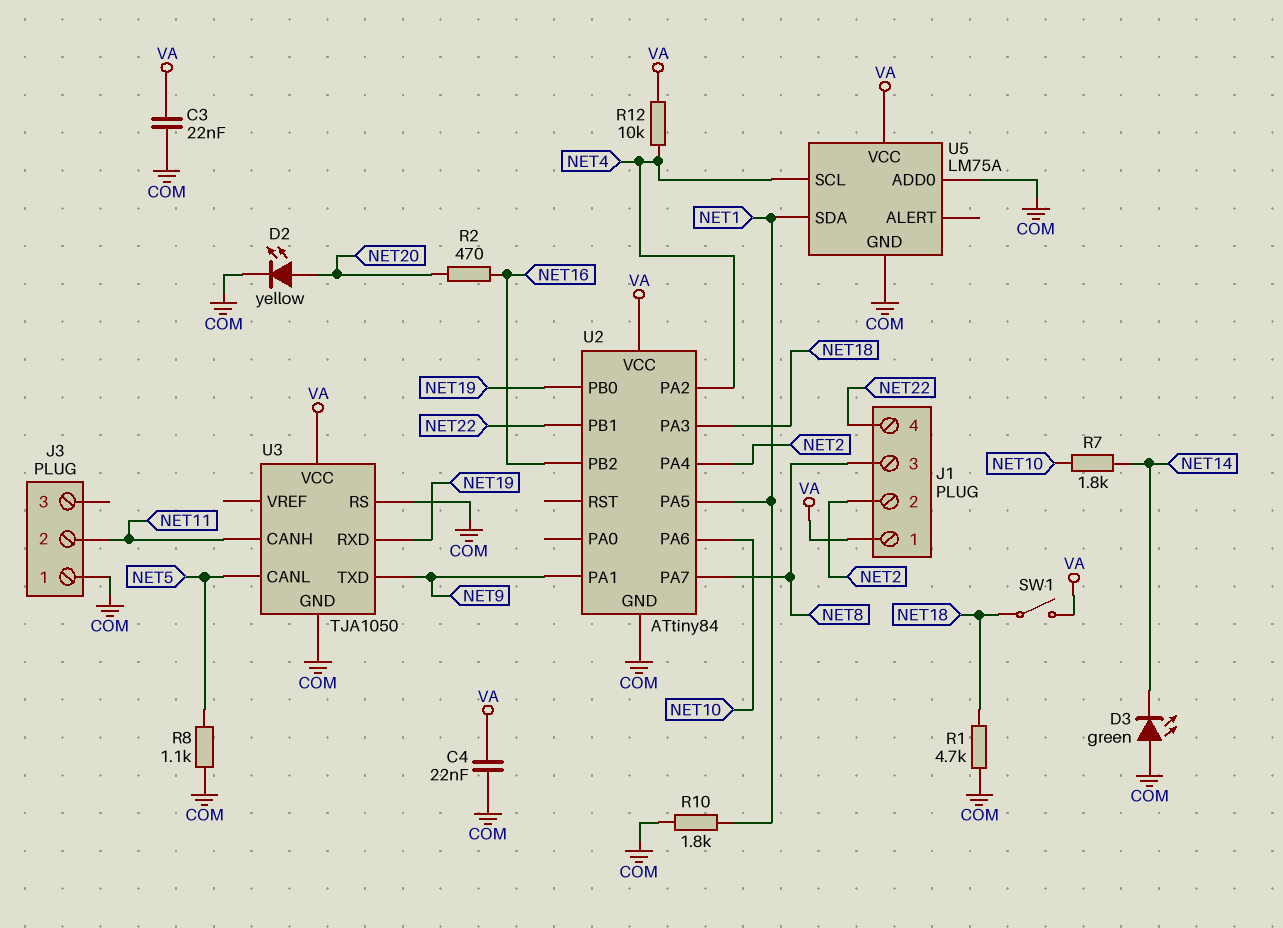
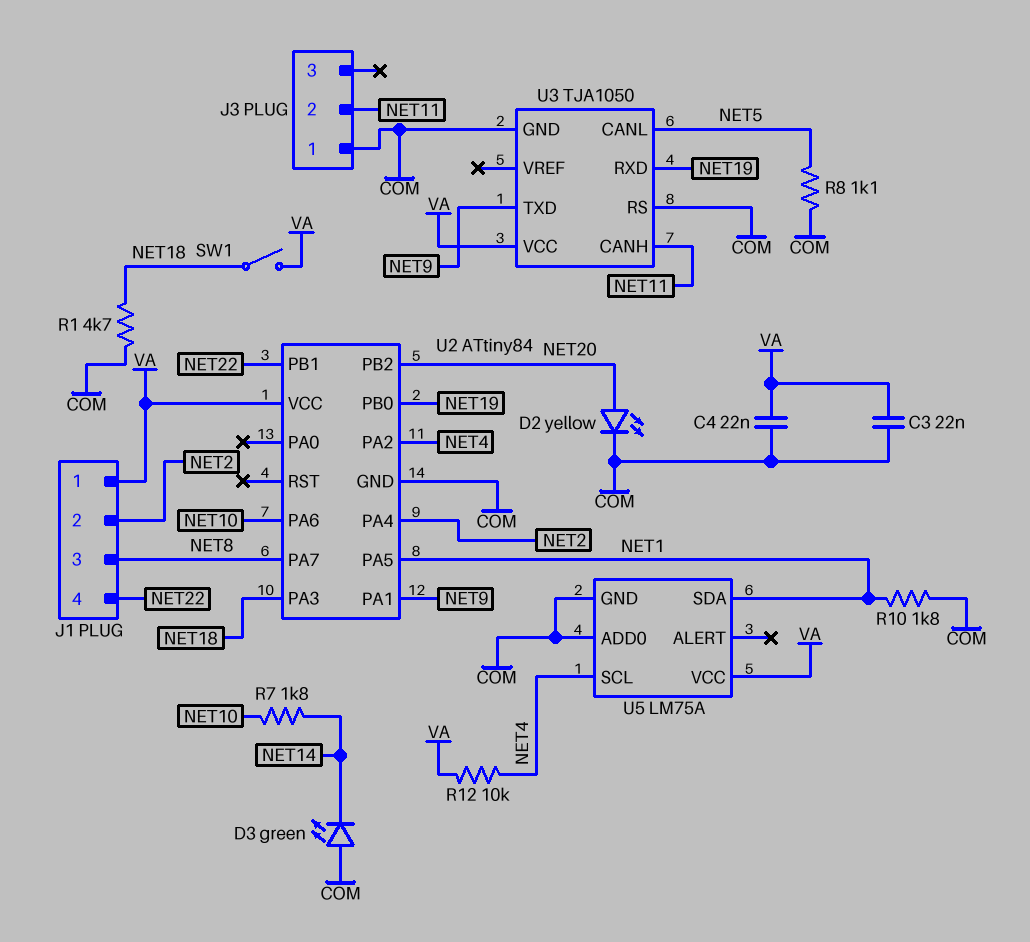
R2: 470 (NET16, NET20) -> none
U2 pin PB2: NET16 -> NET20

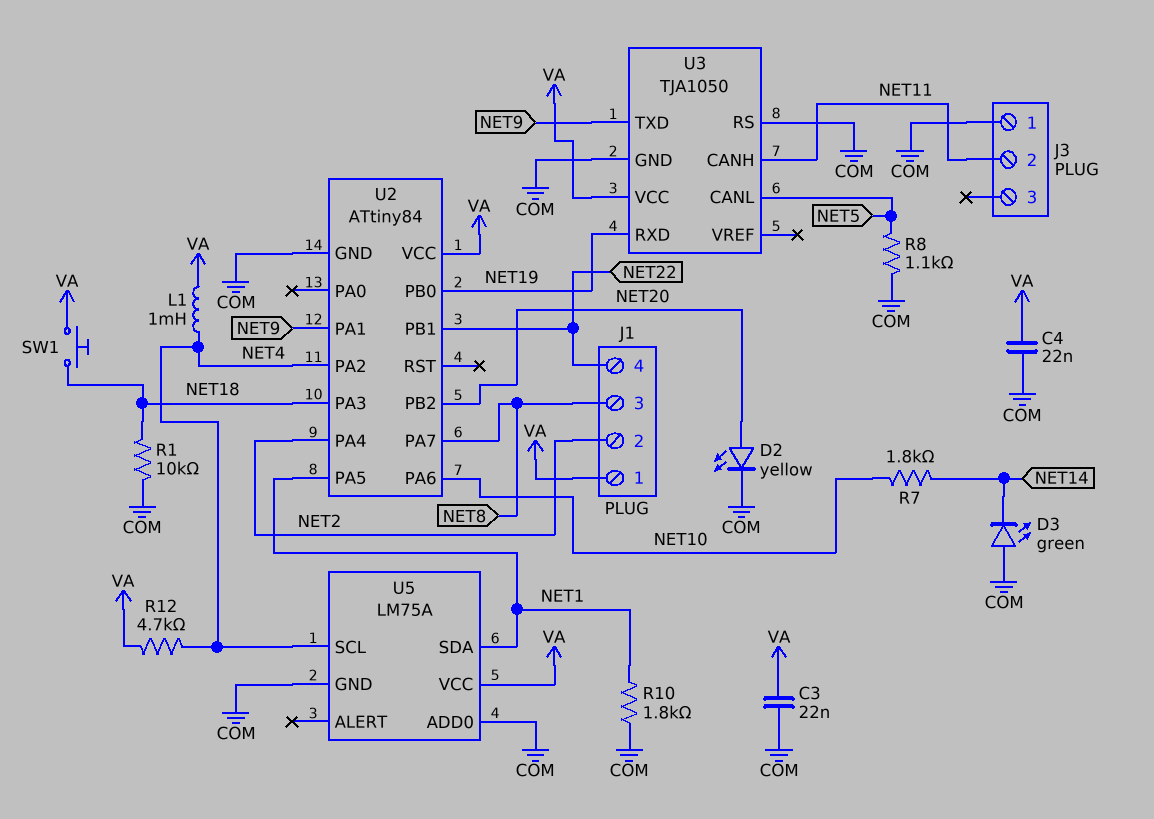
L1: none -> 1mH (NET4, VA)
R1: 4.7k (COM, NET18) -> 10k (COM, NET18)
R12: 10k (NET4, VA) -> 4.7k (NET4, VA)
SW1: switch (NET18, VA) -> button (NET18, VA)

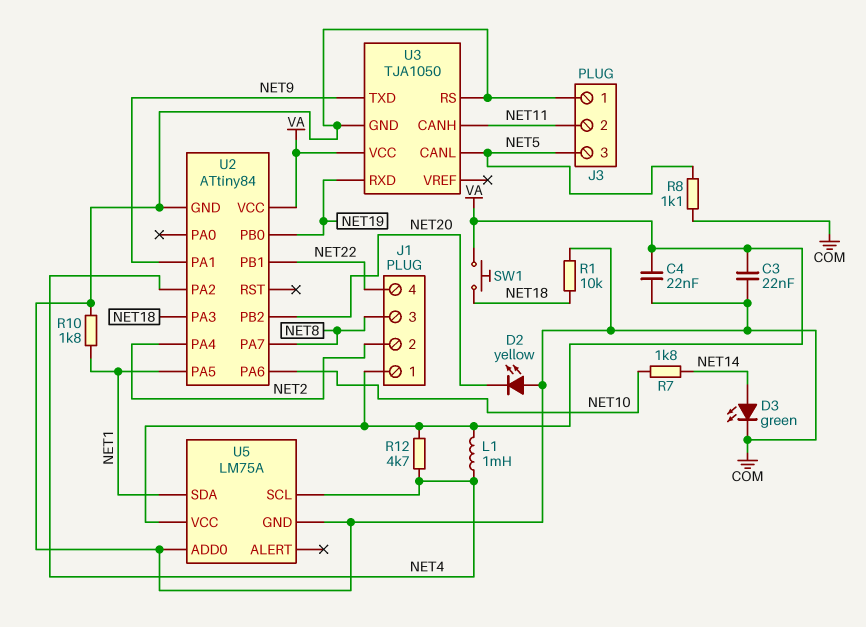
D2: LED yellow (A NET20, K COM) -> LED yellow (A COM, K NET20)
D3: LED green (A COM, K NET14) -> LED green (A NET14, K COM)
J3 pin 3: none -> NET5

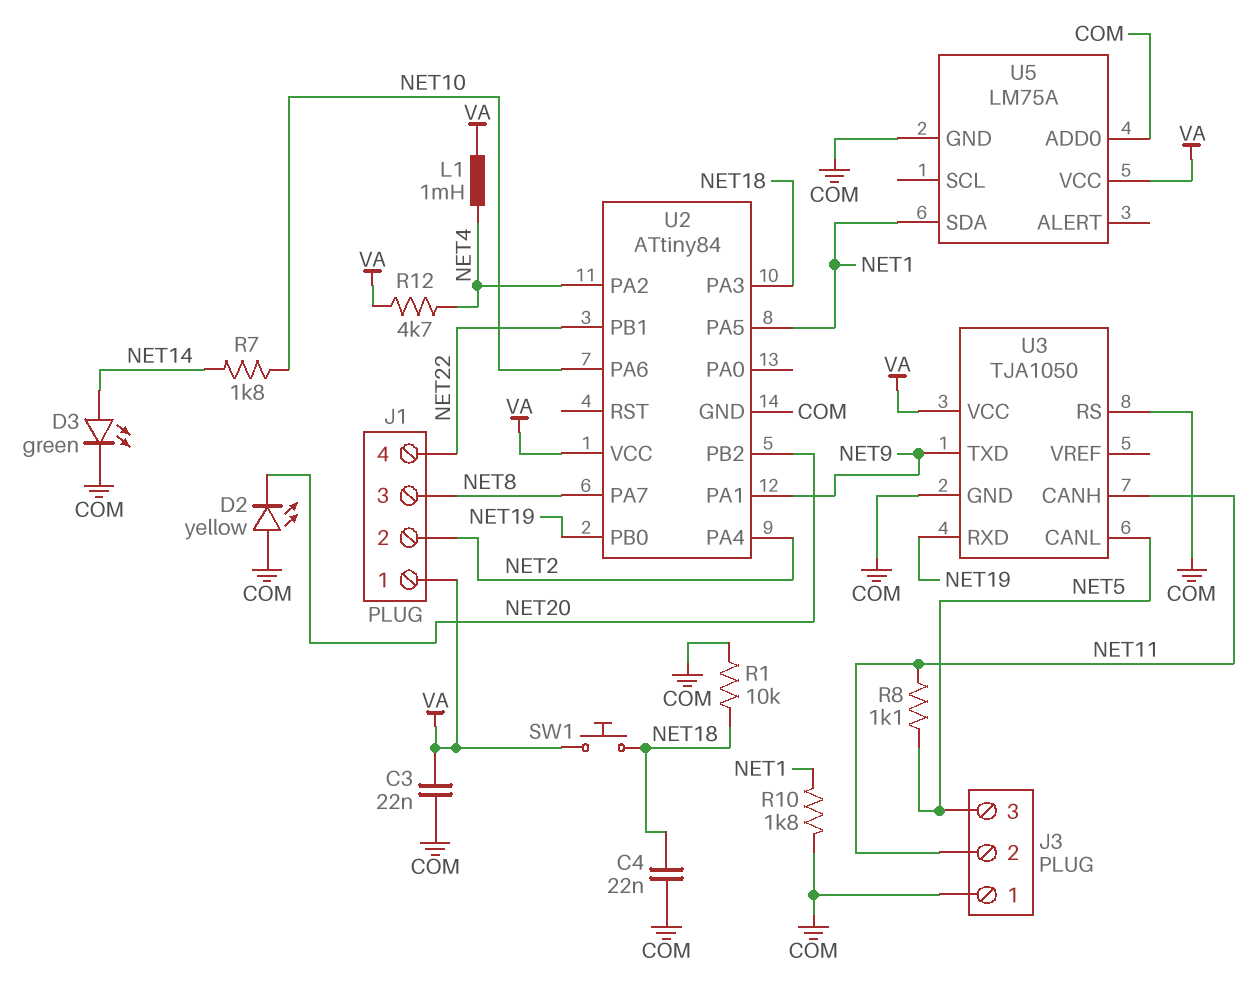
C4: 22nF (COM, VA) -> 22nF (COM, NET18)
R8: 1.1k (COM, NET5) -> 1.1k (NET5, NET11)
U5 pin SCL: NET4 -> none

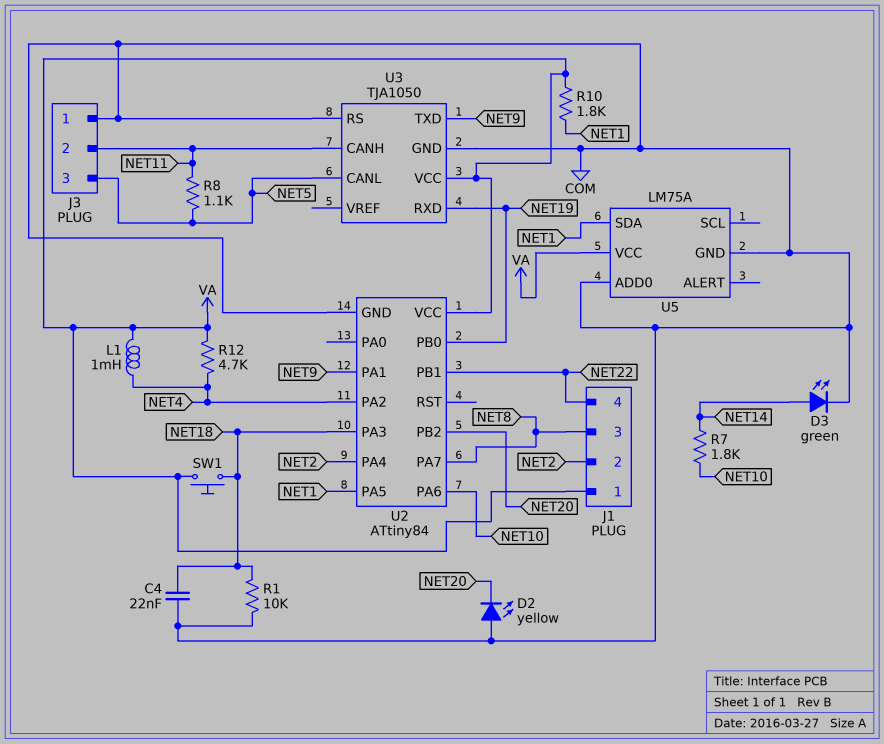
C3: 22nF (COM, VA) -> none
R10: 1.8k (COM, NET1) -> 1.8k (NET1, VA)

